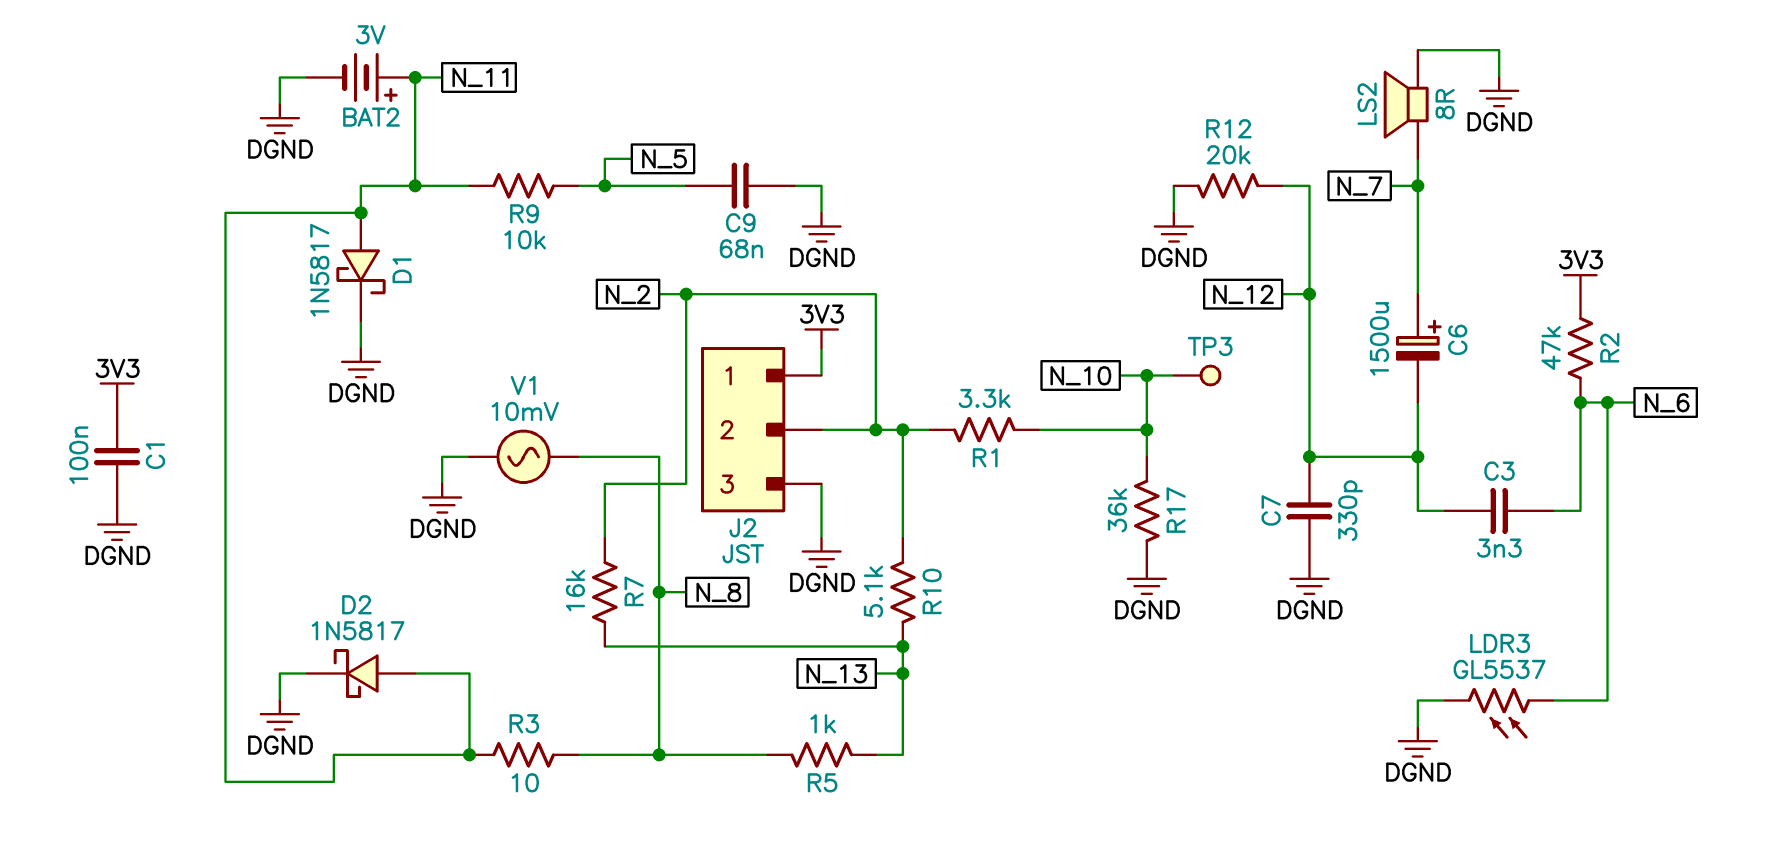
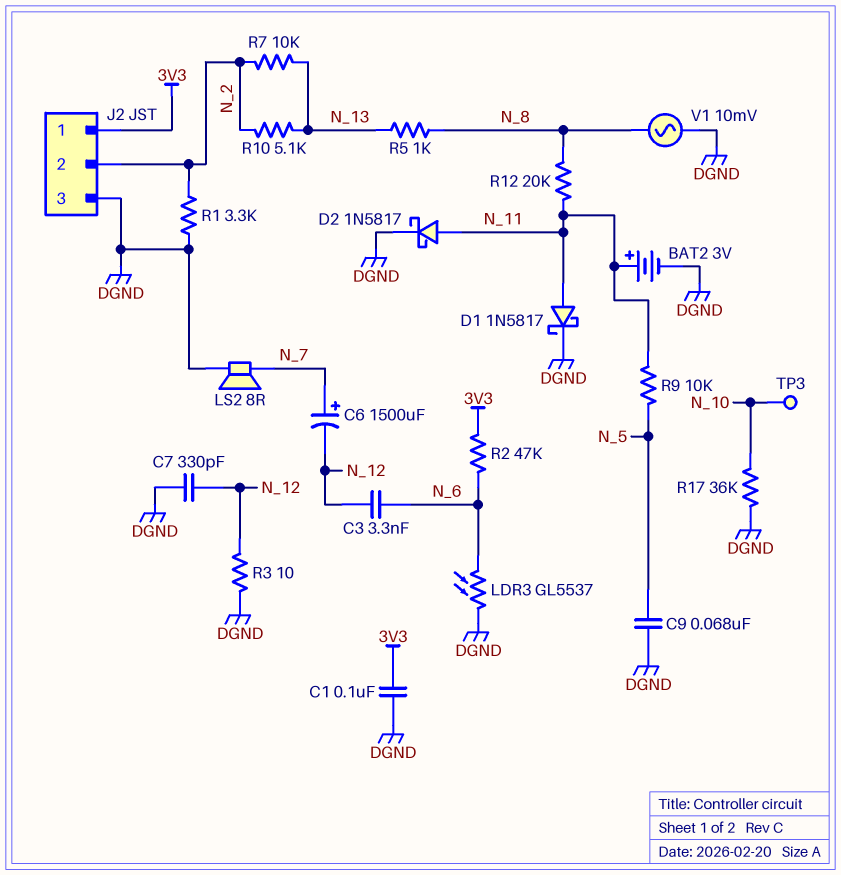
R1: 3.3k (N_2, N_10) -> 3.3k (DGND, N_2)
R3: 10 (N_8, N_11) -> 10 (DGND, N_12)
R7: 16k (N_2, N_13) -> 10k (N_2, N_13)
R12: 20k (DGND, N_12) -> 20k (N_8, N_11)

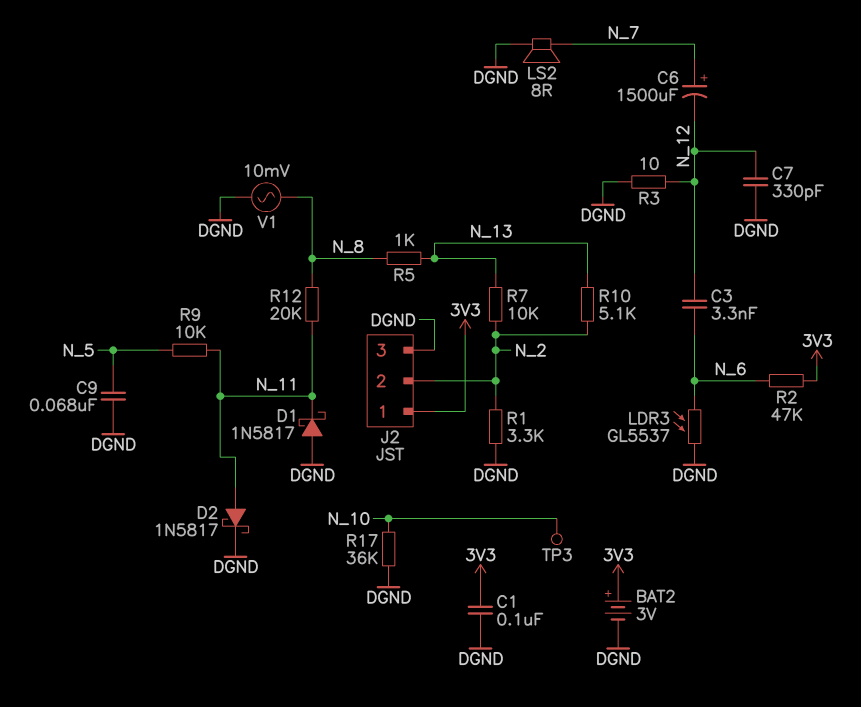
BAT2: 3V (plus N_11, minus DGND) -> 3V (plus 3V3, minus DGND)
D1: schottky 1N5817 (A N_11, K DGND) -> schottky 1N5817 (A DGND, K N_11)

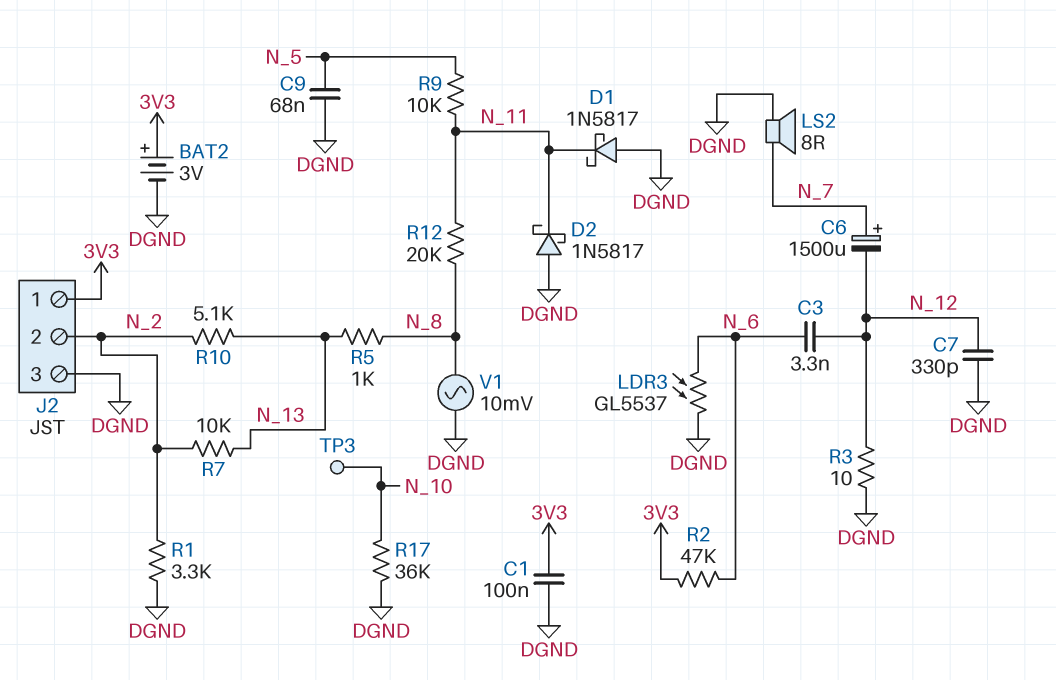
D2: schottky 1N5817 (A N_11, K DGND) -> schottky 1N5817 (A DGND, K N_11)

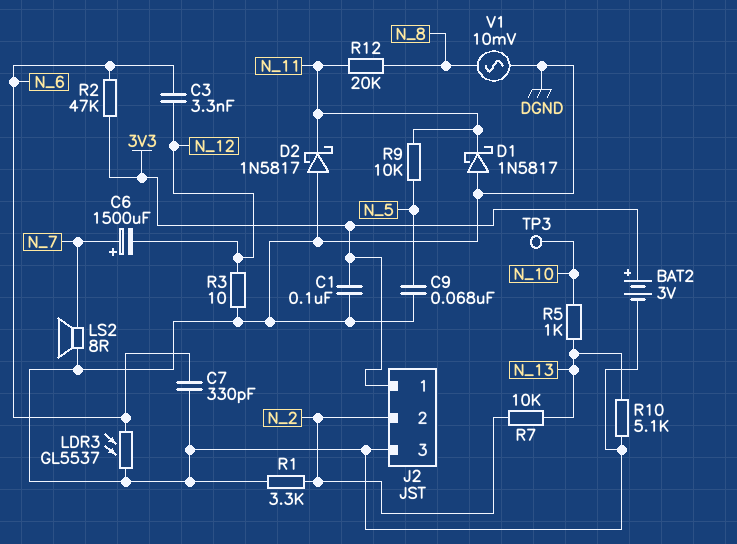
C7: 330pF (DGND, N_12) -> 330pF (DGND, N_6)
R5: 1k (N_8, N_13) -> 1k (N_10, N_13)
R10: 5.1k (N_2, N_13) -> 5.1k (DGND, N_13)
R17: 36k (DGND, N_10) -> none

